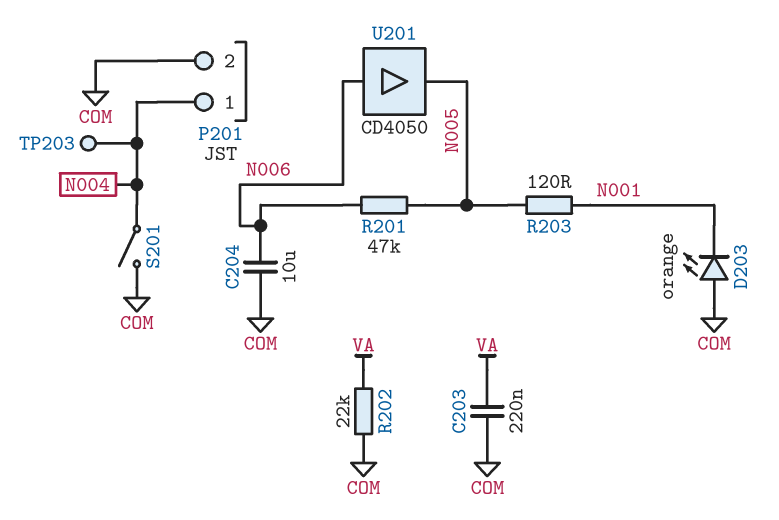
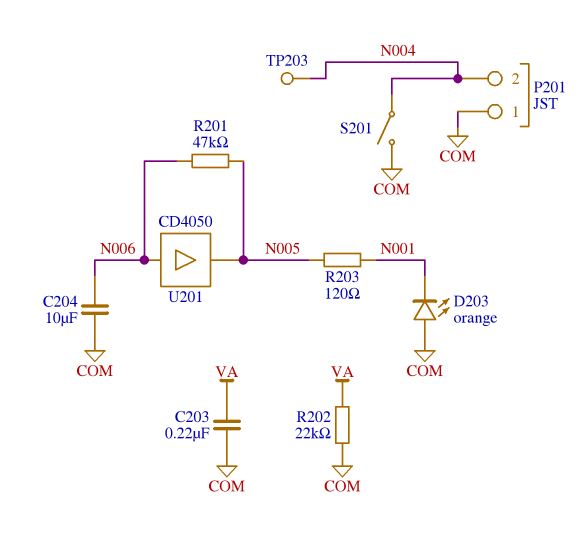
P201 pin 1: N004 -> COM
P201 pin 2: COM -> N004

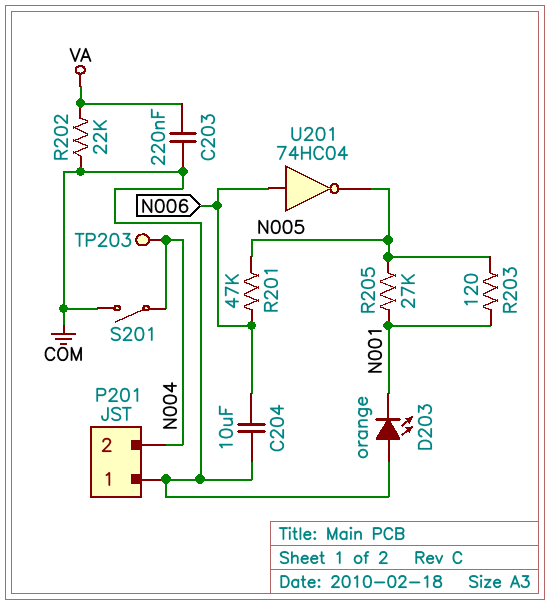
R205: none -> 27k (N001, N005)
U201: buffer CD4050 (in N006, out N005) -> NOT 74HC04 (in N006, out N005)

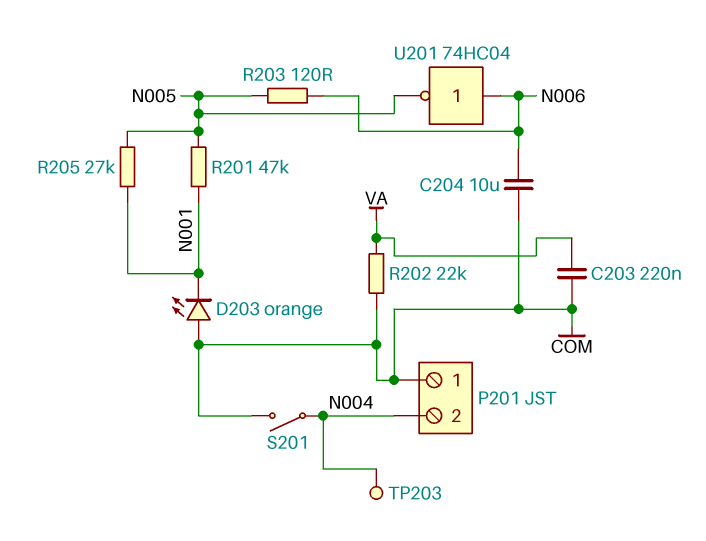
R201: 47k (N005, N006) -> 47k (N001, N005)
R203: 120 (N001, N005) -> 120 (N005, N006)

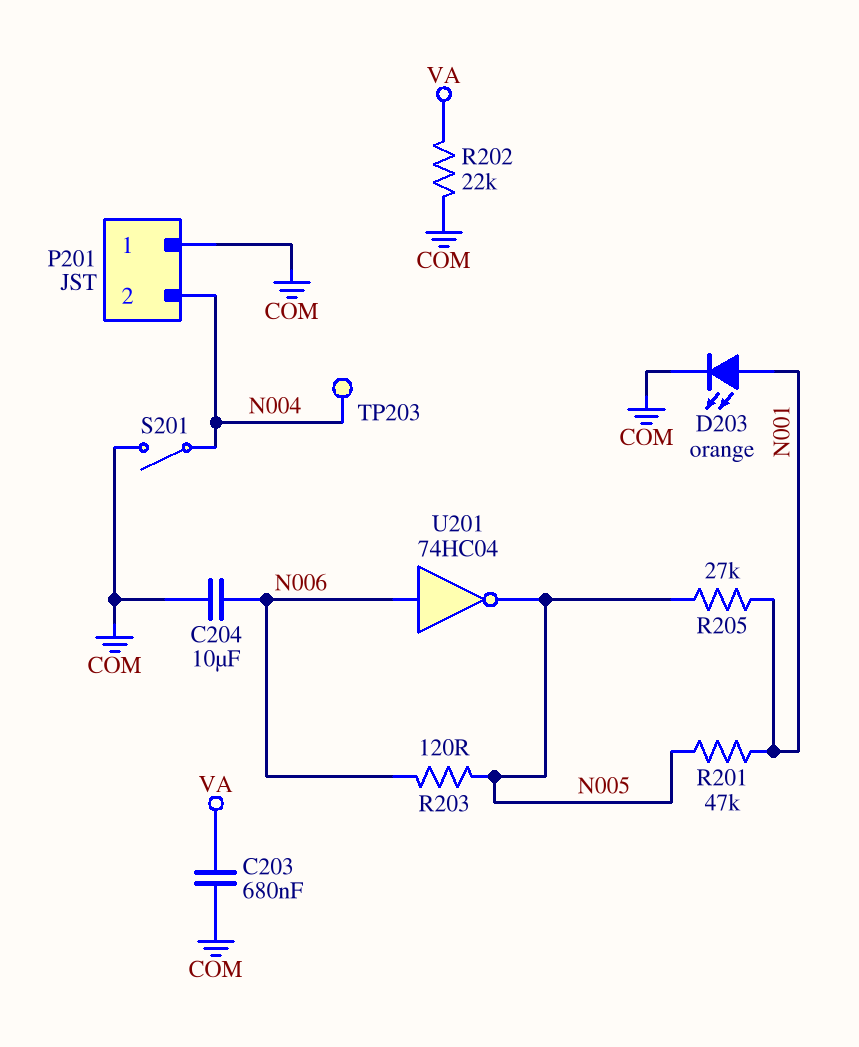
C203: 220nF (COM, VA) -> 680nF (COM, VA)
D203: LED orange (A COM, K N001) -> LED orange (A N001, K COM)

